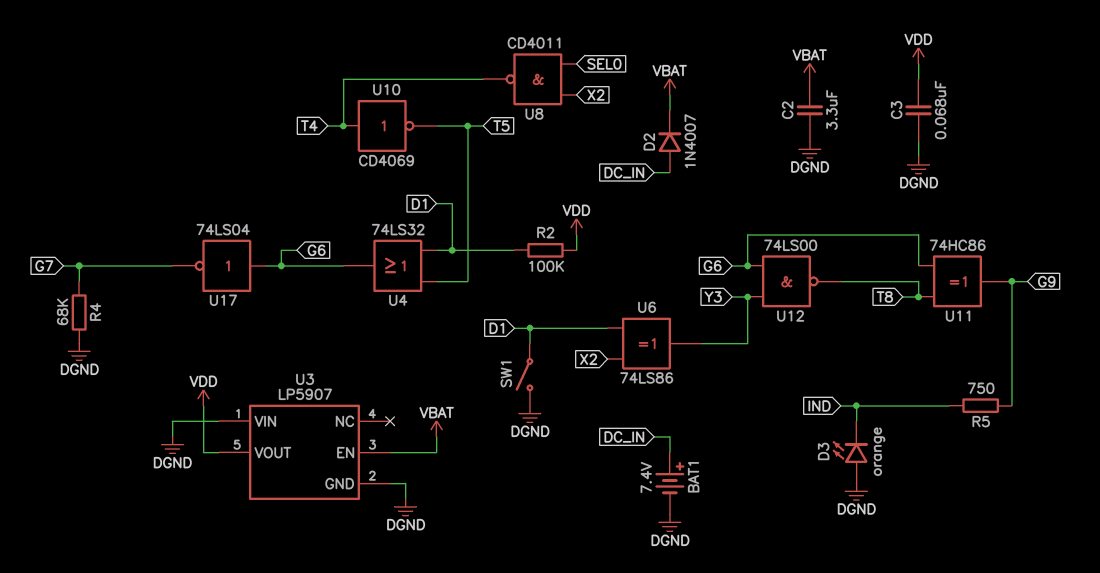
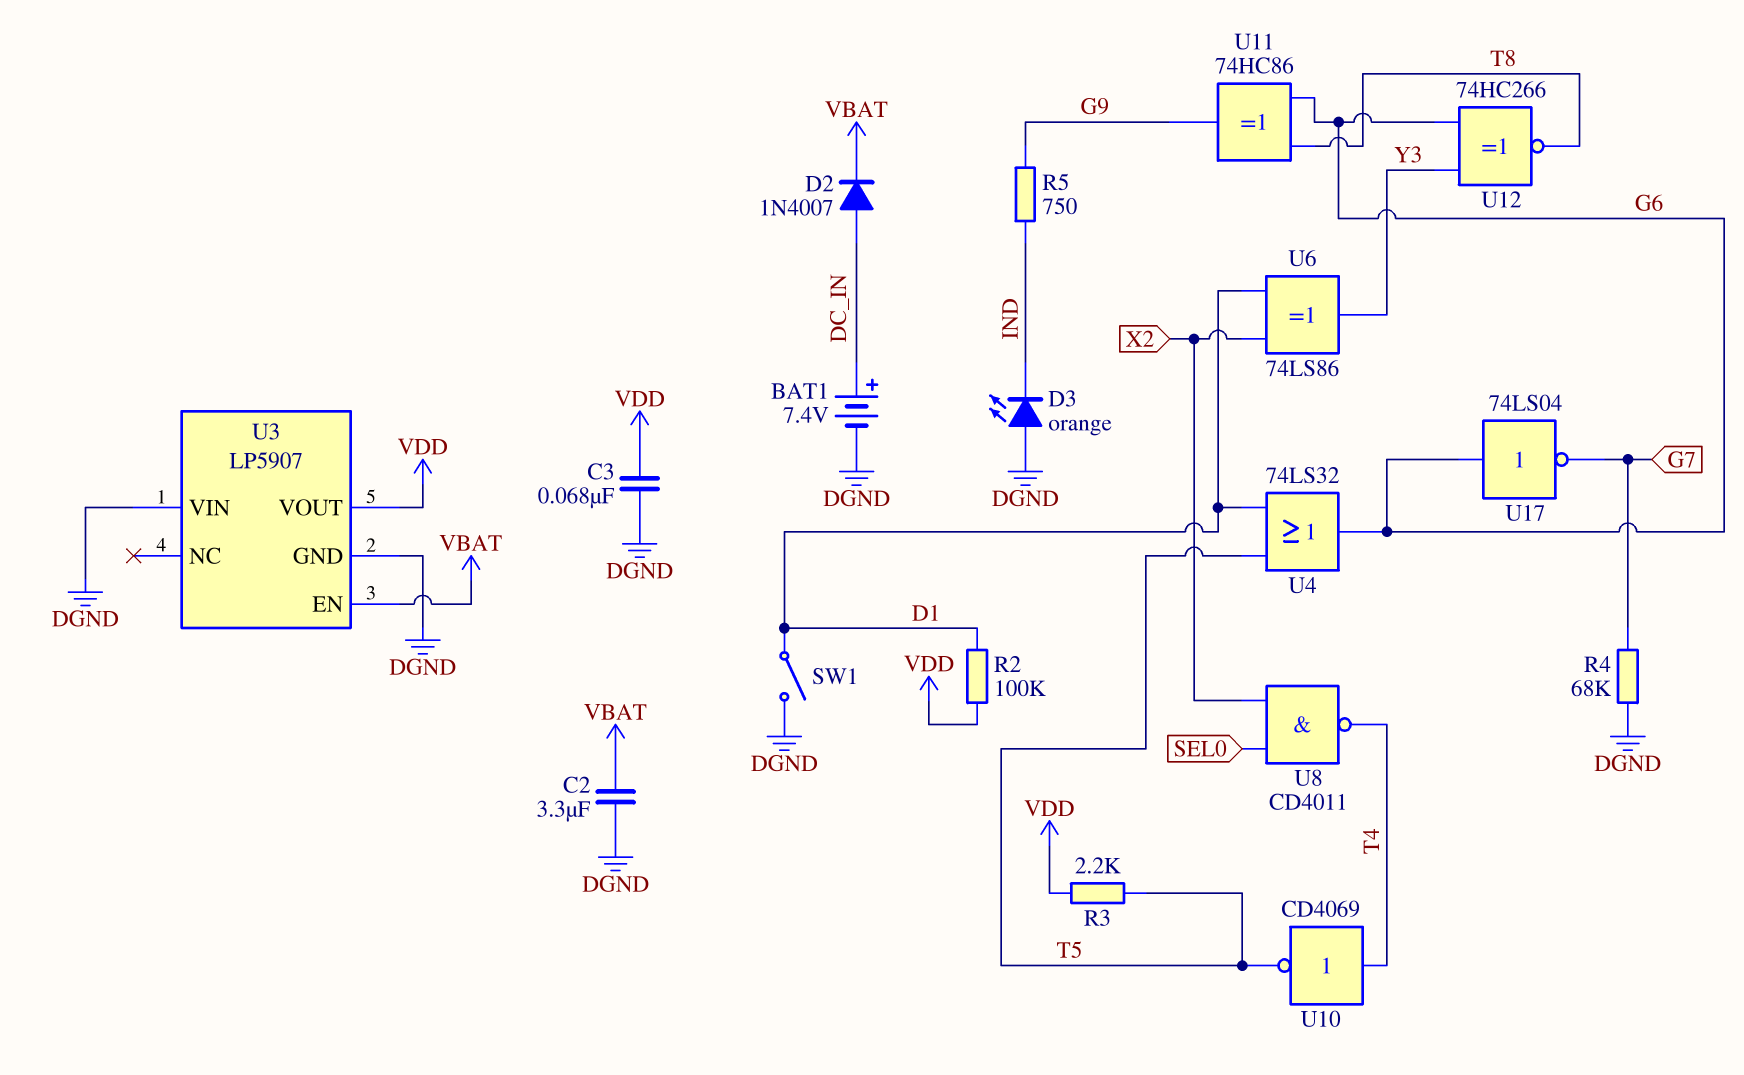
R3: none -> 2.2k (T5, VDD)
U12: NAND 74LS00 (in G6, in Y3, out T8) -> XNOR 74HC266 (in G6, in Y3, out T8)

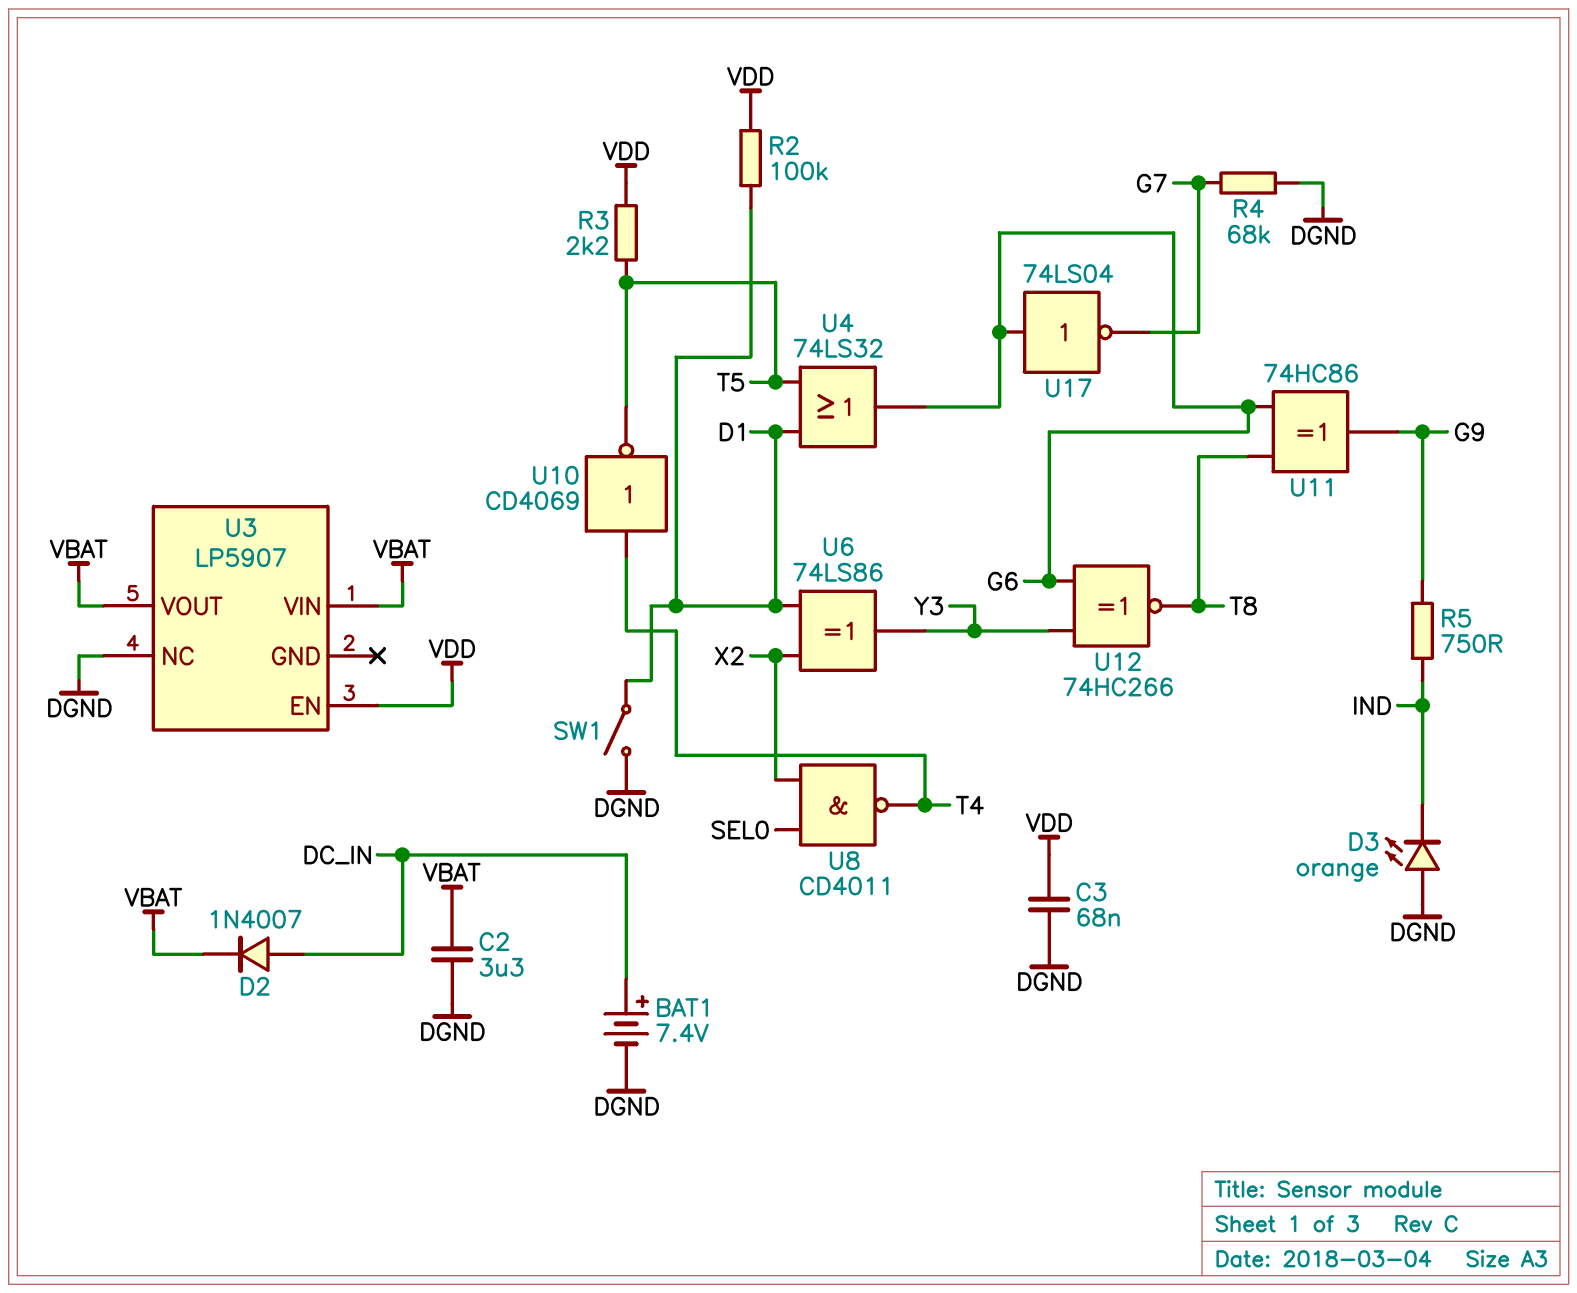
U3 pin EN: VBAT -> VDD
U3 pin GND: DGND -> none
U3 pin NC: none -> DGND
U3 pin VIN: DGND -> VBAT
U3 pin VOUT: VDD -> VBAT

